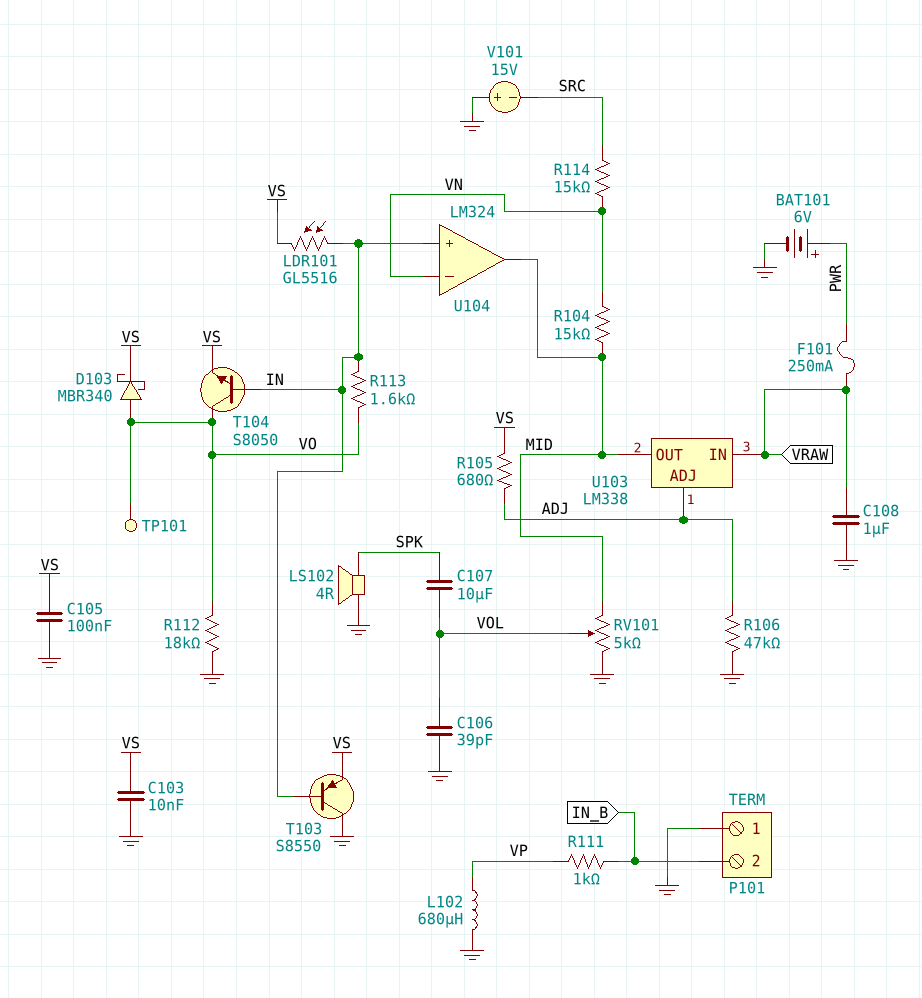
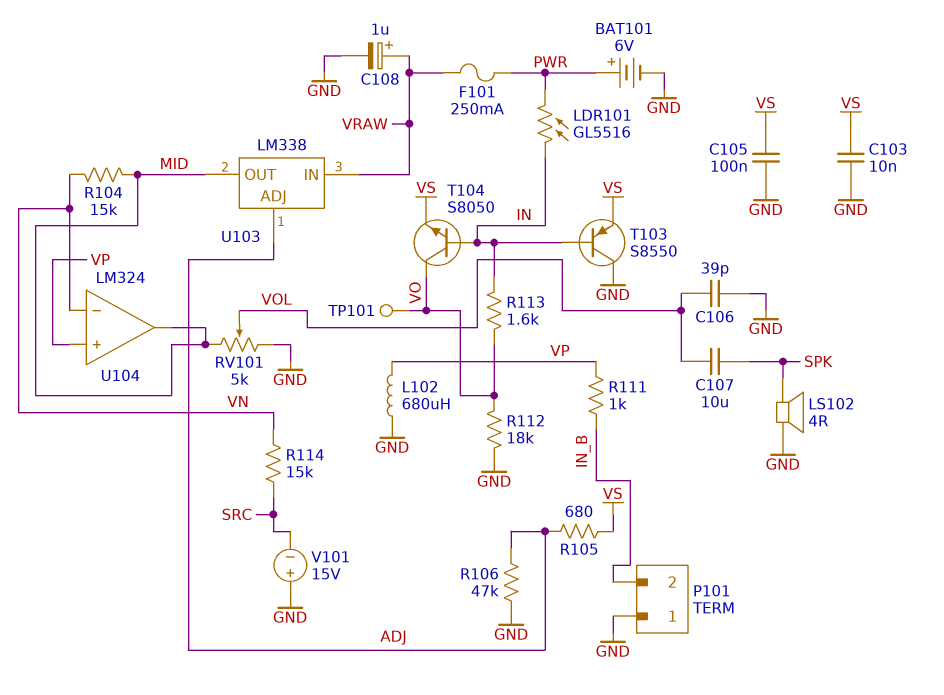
C108: 1uF (GND, VRAW) -> 1uF (plus VRAW, minus GND)
D103: schottky MBR340 (A VO, K VS) -> none
LDR101: GL5516 (IN, VS) -> GL5516 (IN, PWR)
U104 pin in+: IN -> VP

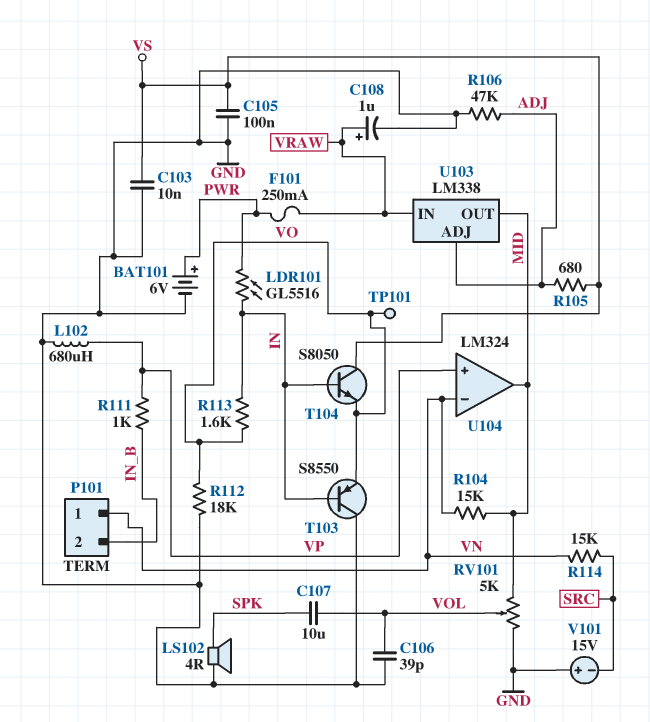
P101 pin 1: GND -> VN
T103: PNP S8550 (B IN, C GND, E VS) -> PNP S8550 (B IN, C GND, E VO)
T104: NPN S8050 (B IN, C VO, E VS) -> NPN S8050 (B IN, C VS, E VO)

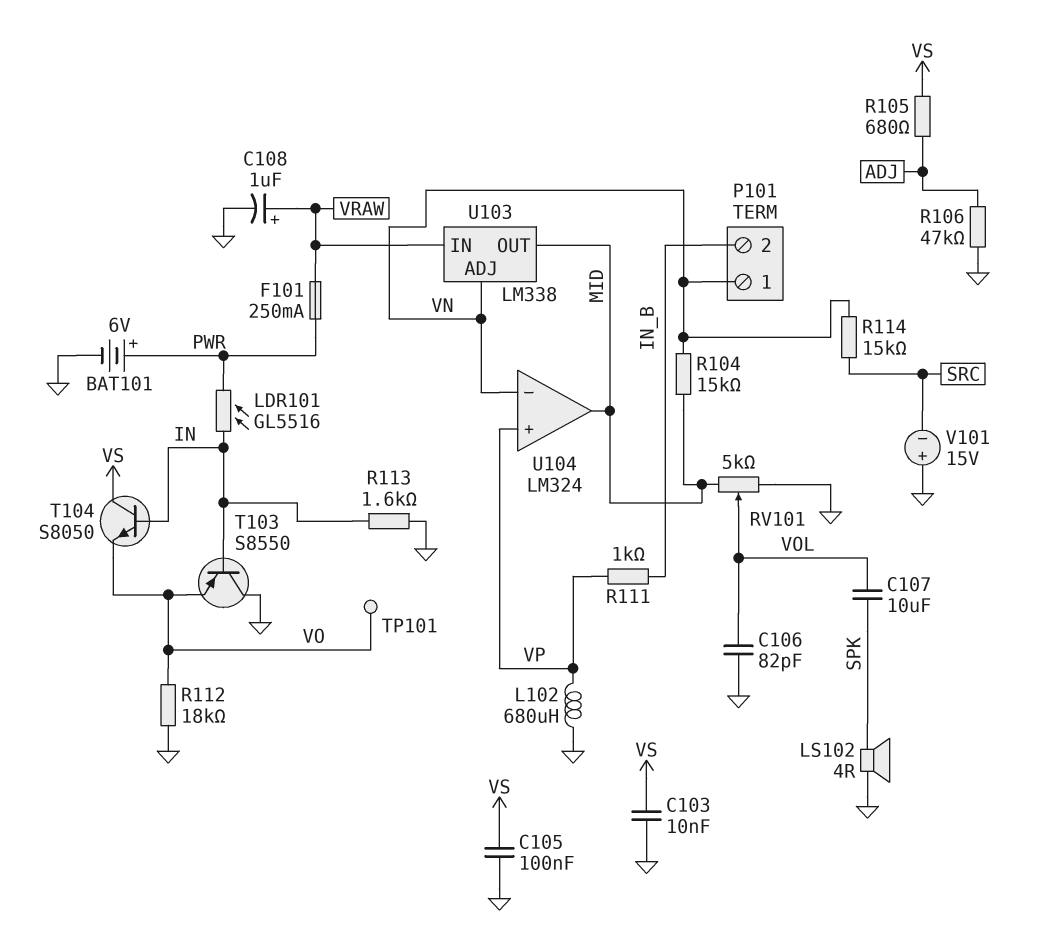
C106: 39pF (GND, VOL) -> 82pF (GND, VOL)
R113: 1.6k (IN, VO) -> 1.6k (GND, IN)
U103 pin ADJ: ADJ -> VN

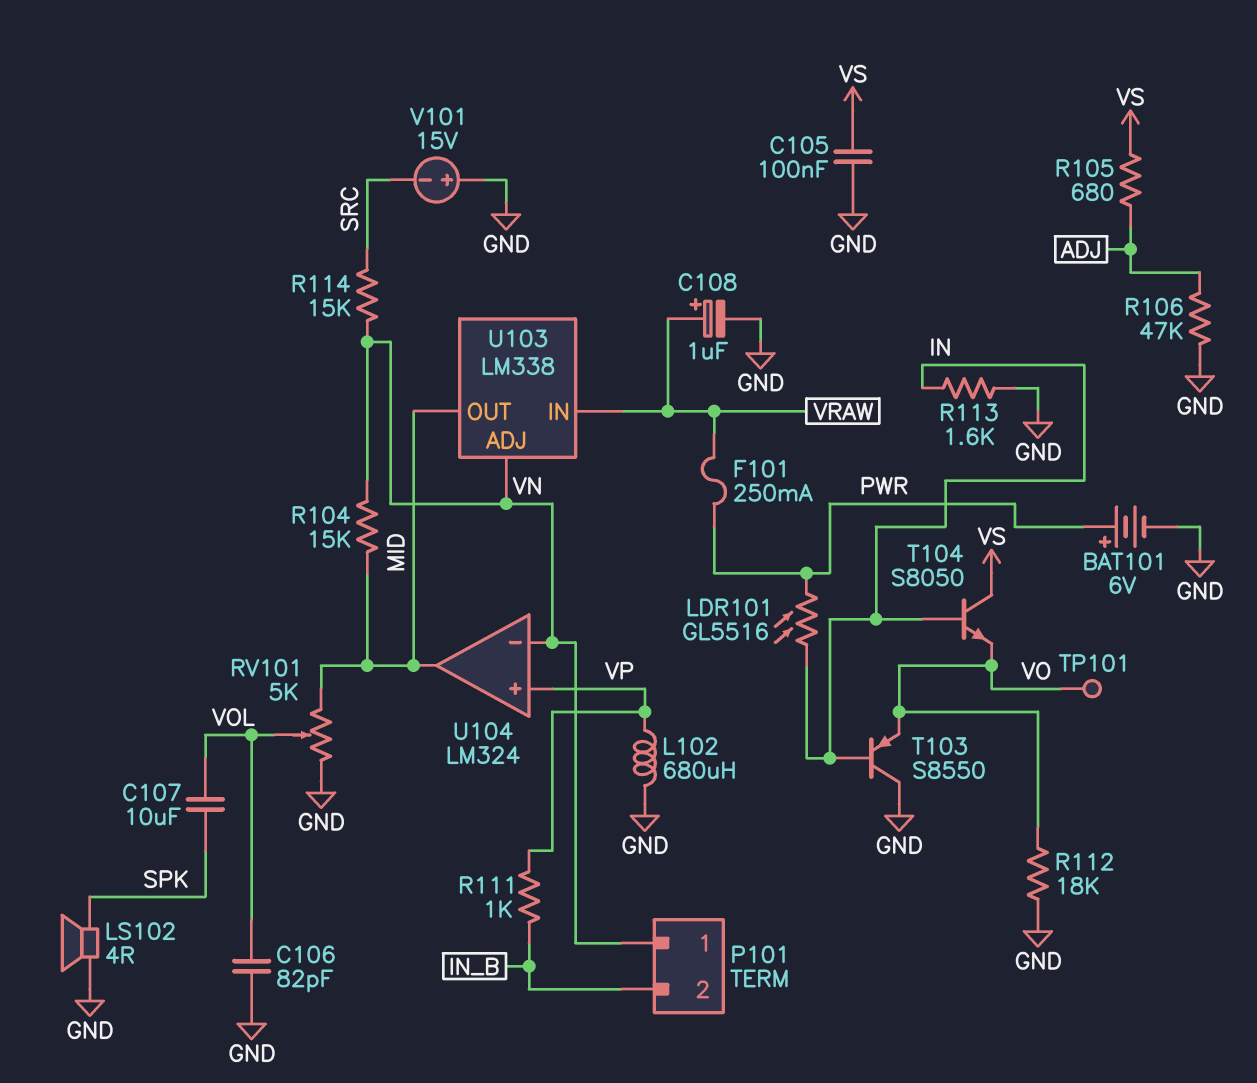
C103: 10nF (GND, VS) -> none

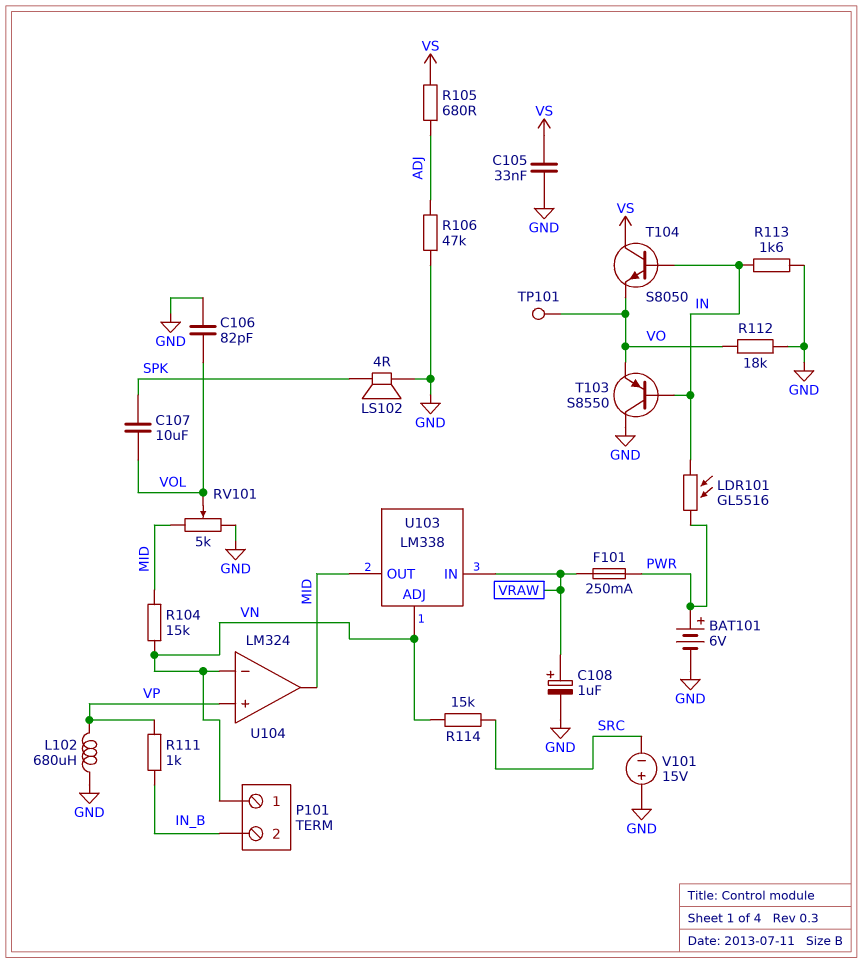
C105: 100nF (GND, VS) -> 33nF (GND, VS)

